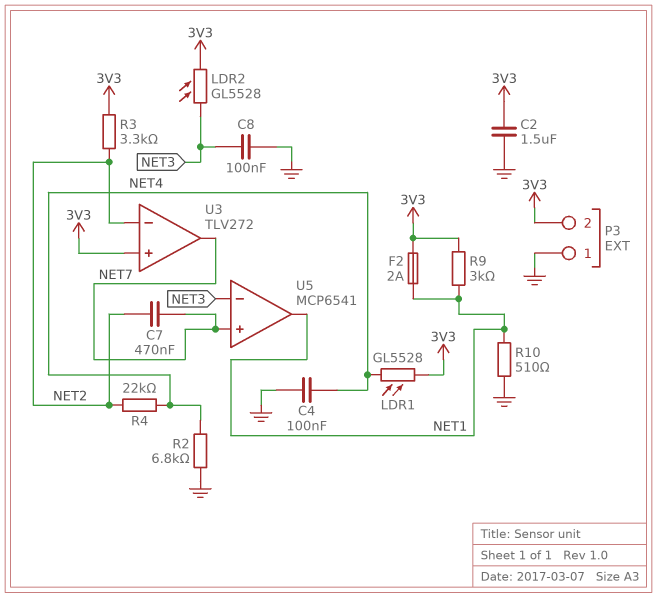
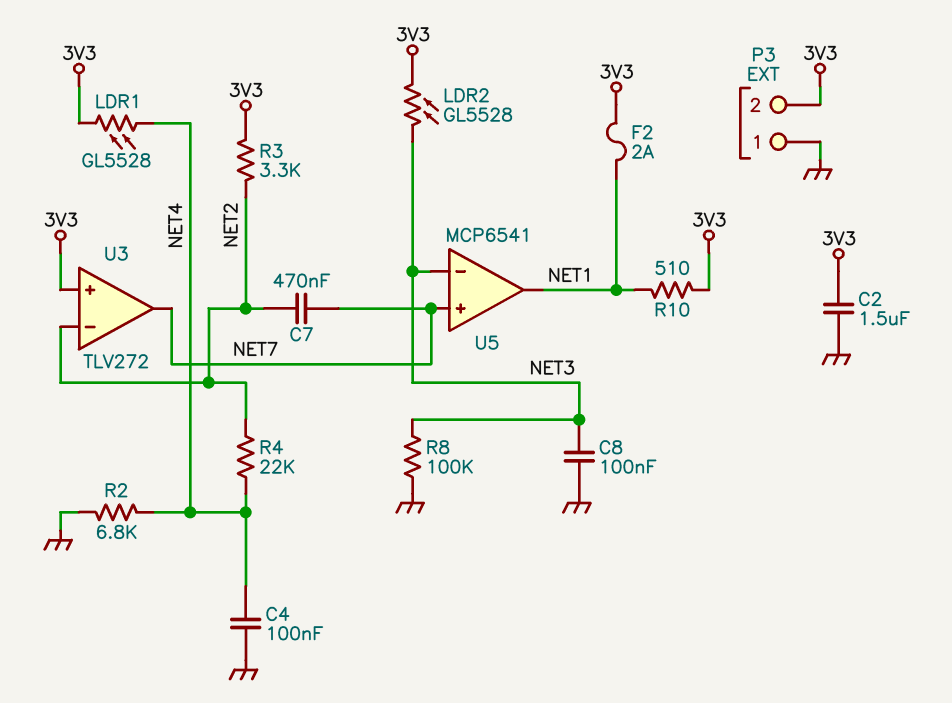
R8: none -> 100k (GND, NET3)
R9: 3k (3V3, NET1) -> none
R10: 510 (GND, NET1) -> 510 (3V3, NET1)

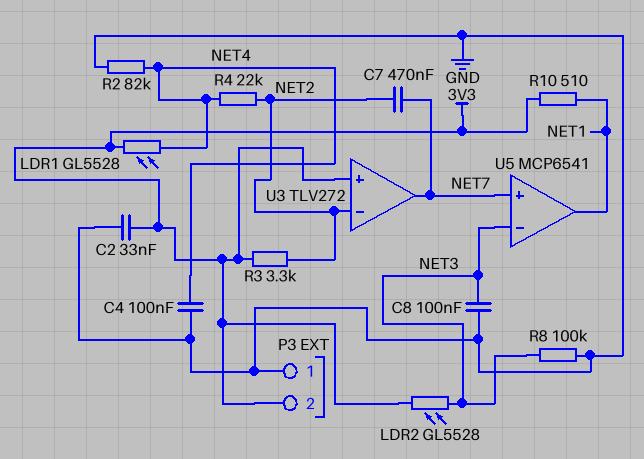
C2: 1.5uF (3V3, GND) -> 33nF (3V3, GND)
F2: 2A (3V3, NET1) -> none
R2: 6.8k (GND, NET4) -> 82k (GND, NET4)

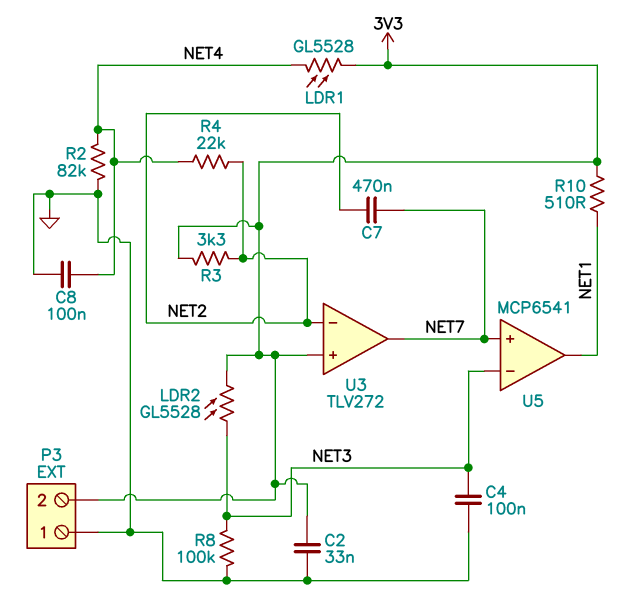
C4: 100nF (GND, NET4) -> 100nF (GND, NET3)
C8: 100nF (GND, NET3) -> 100nF (GND, NET4)

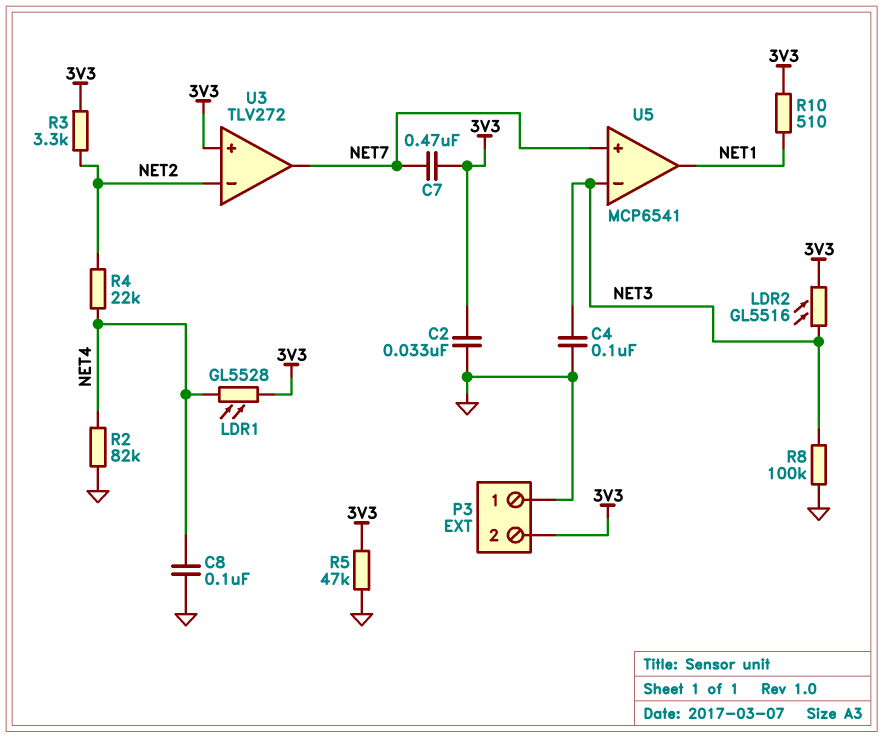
C7: 470nF (NET2, NET7) -> 470nF (3V3, NET7)
LDR2: GL5528 (3V3, NET3) -> GL5516 (3V3, NET3)
R5: none -> 47k (3V3, GND)

